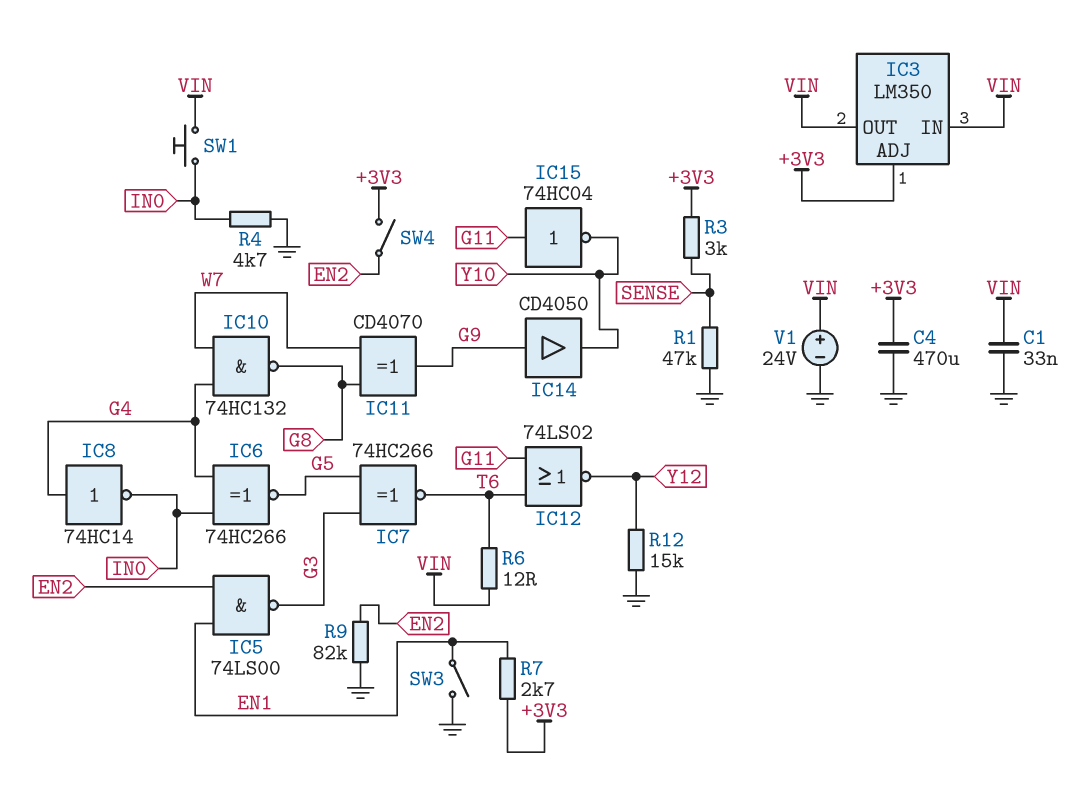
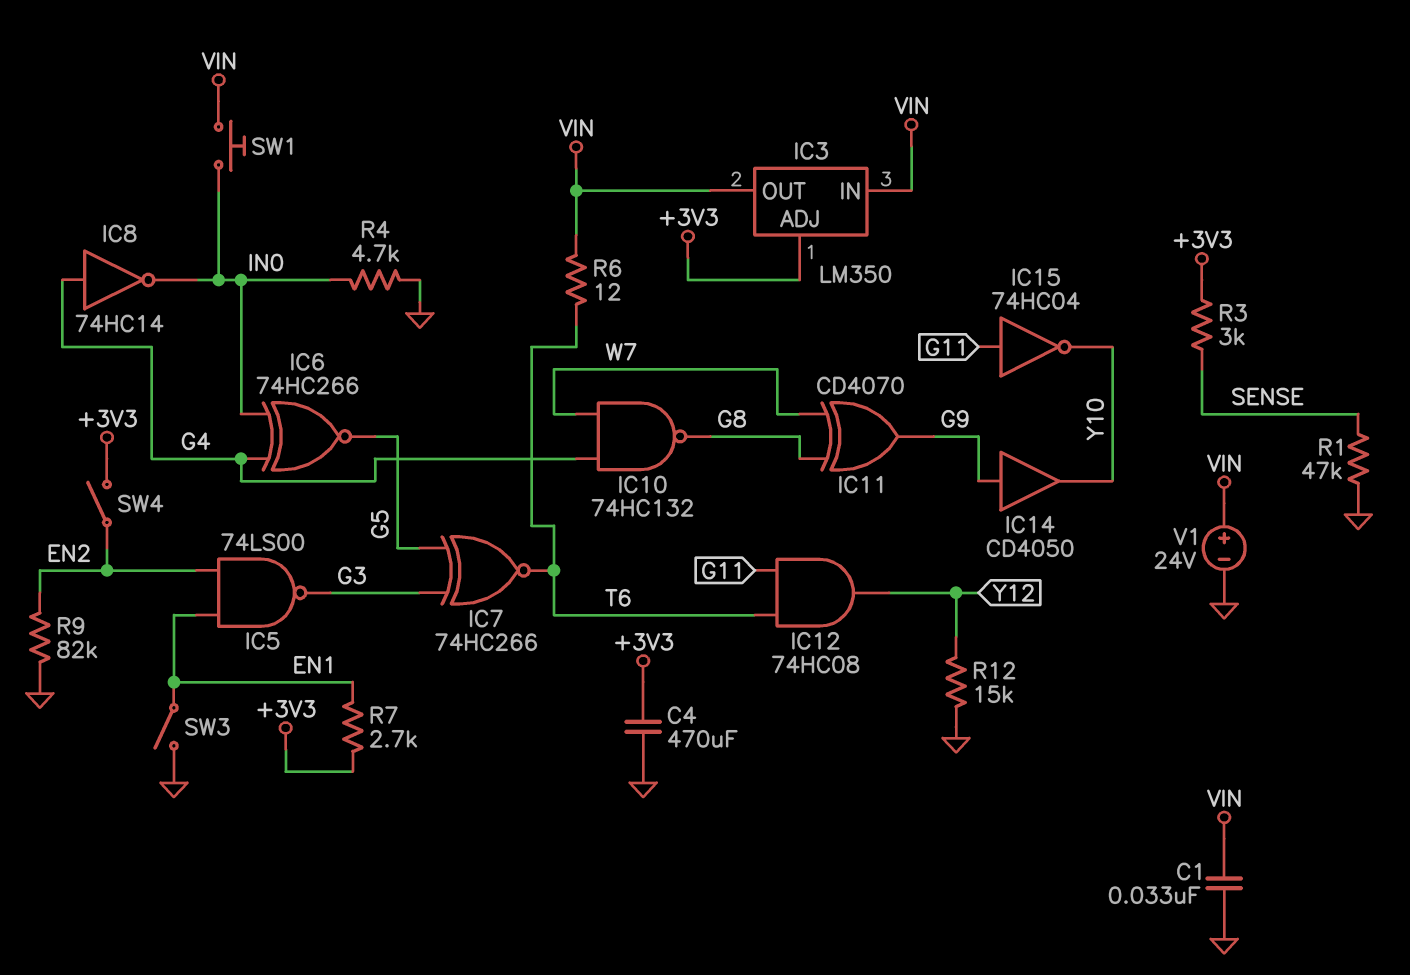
IC12: NOR 74LS02 (in G11, in T6, out Y12) -> AND 74HC08 (in G11, in T6, out Y12)

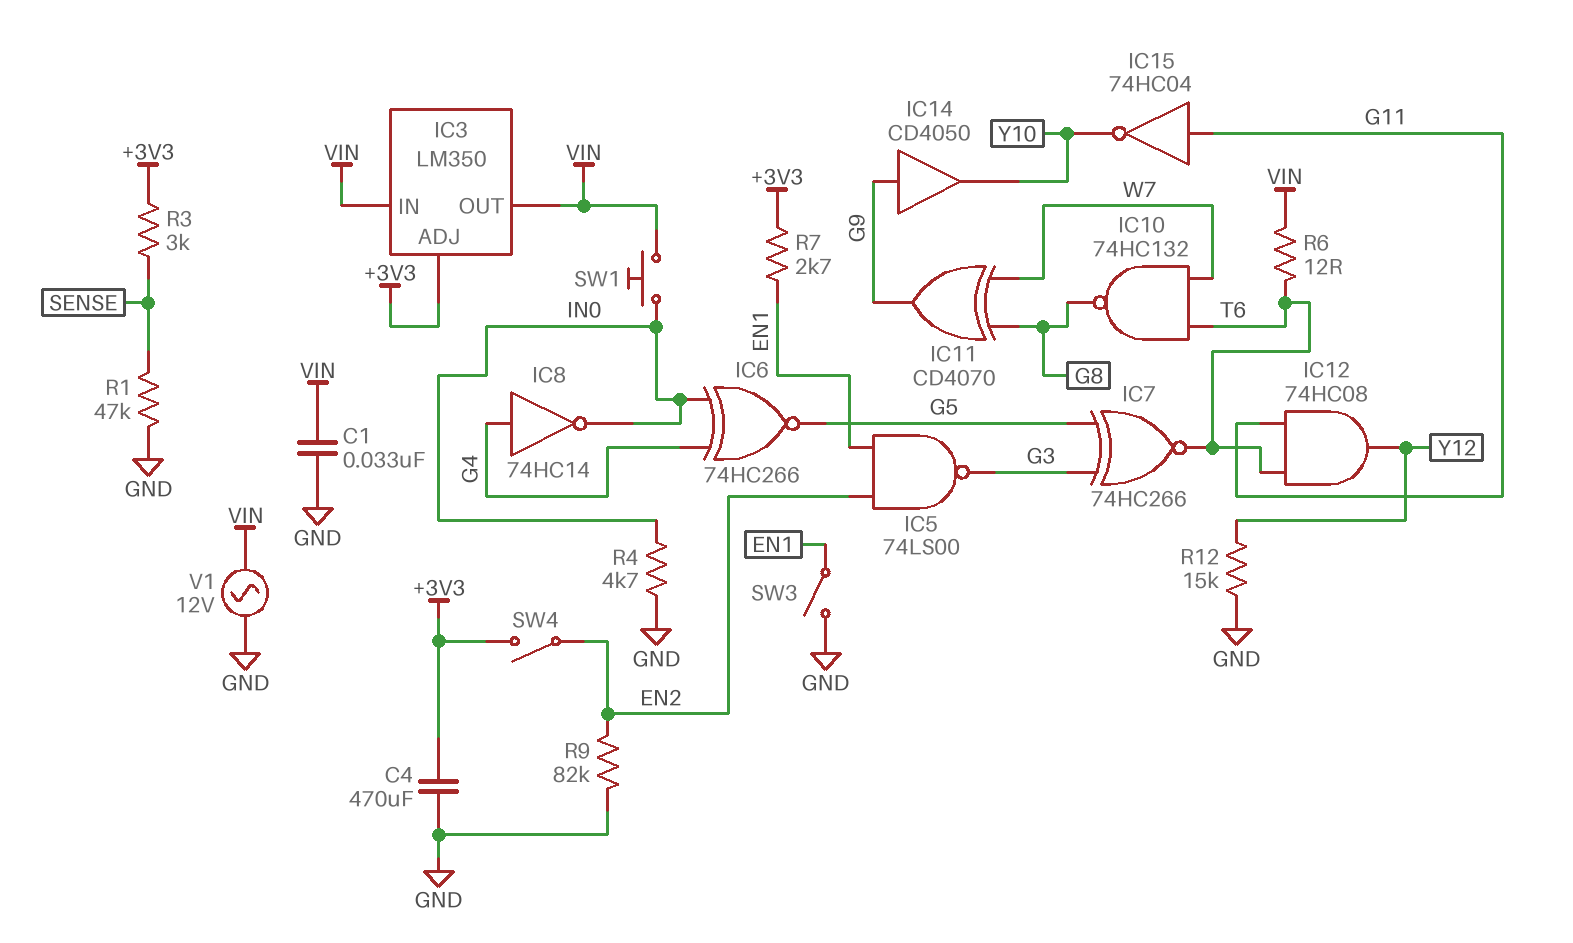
IC10: NAND 74HC132 (in G4, in W7, out G8) -> NAND 74HC132 (in T6, in W7, out G8)
V1: 24V (plus VIN, minus GND) -> AC 12V (GND, VIN)

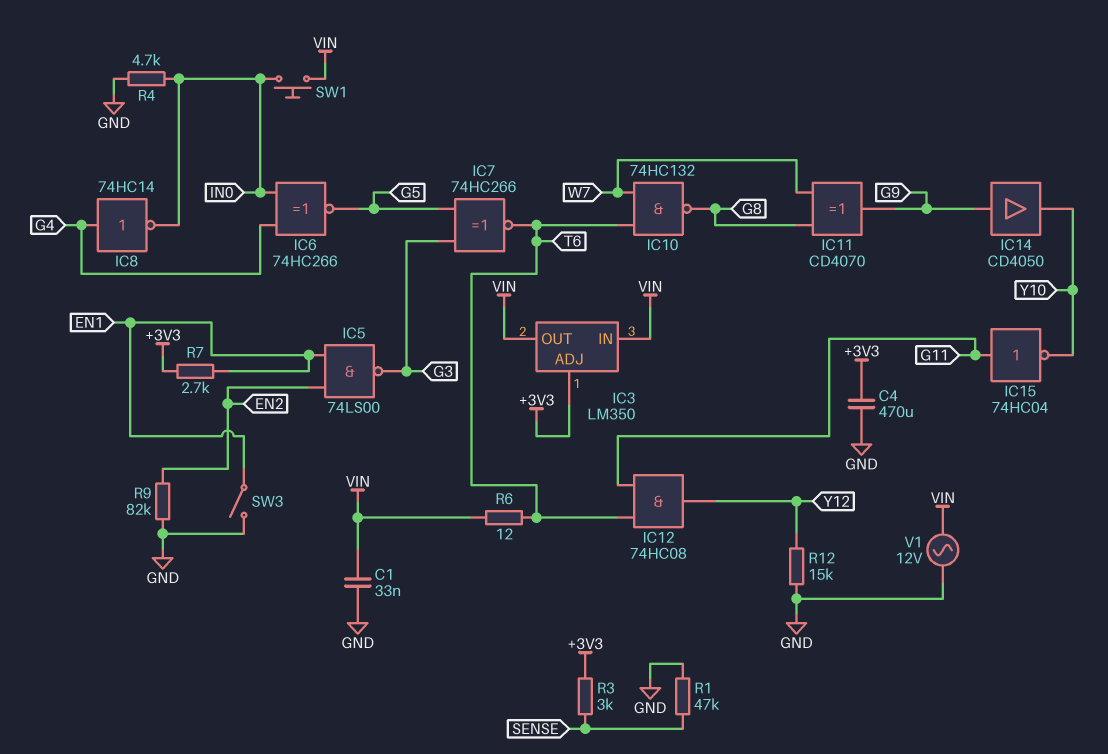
SW4: switch (+3V3, EN2) -> none

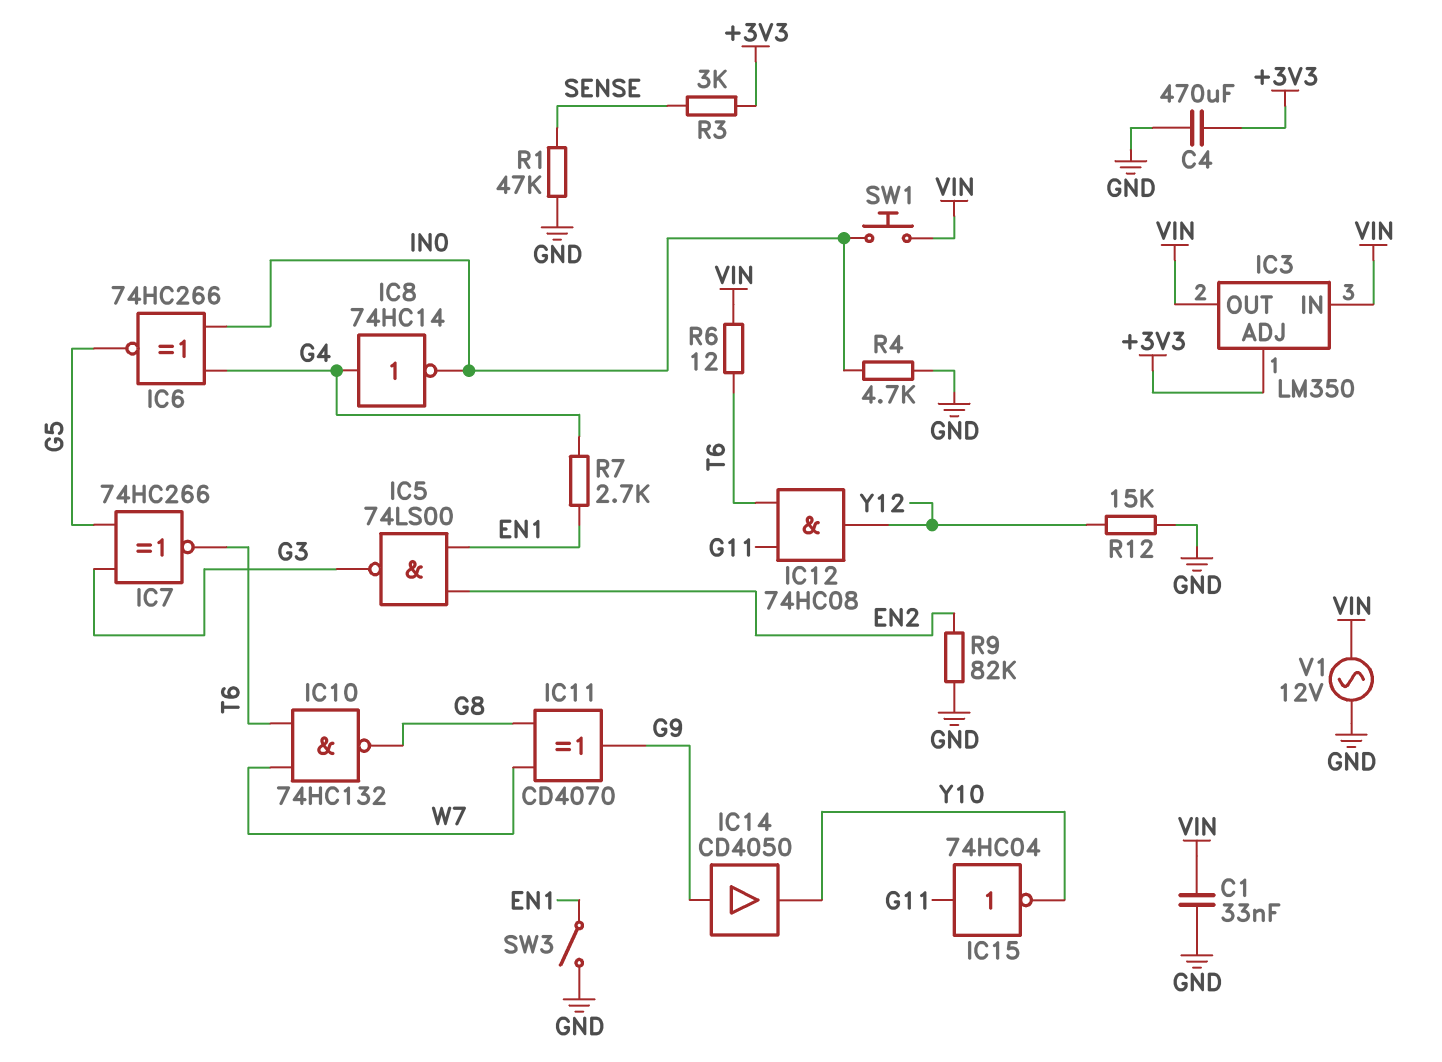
R7: 2.7k (+3V3, EN1) -> 2.7k (EN1, G4)

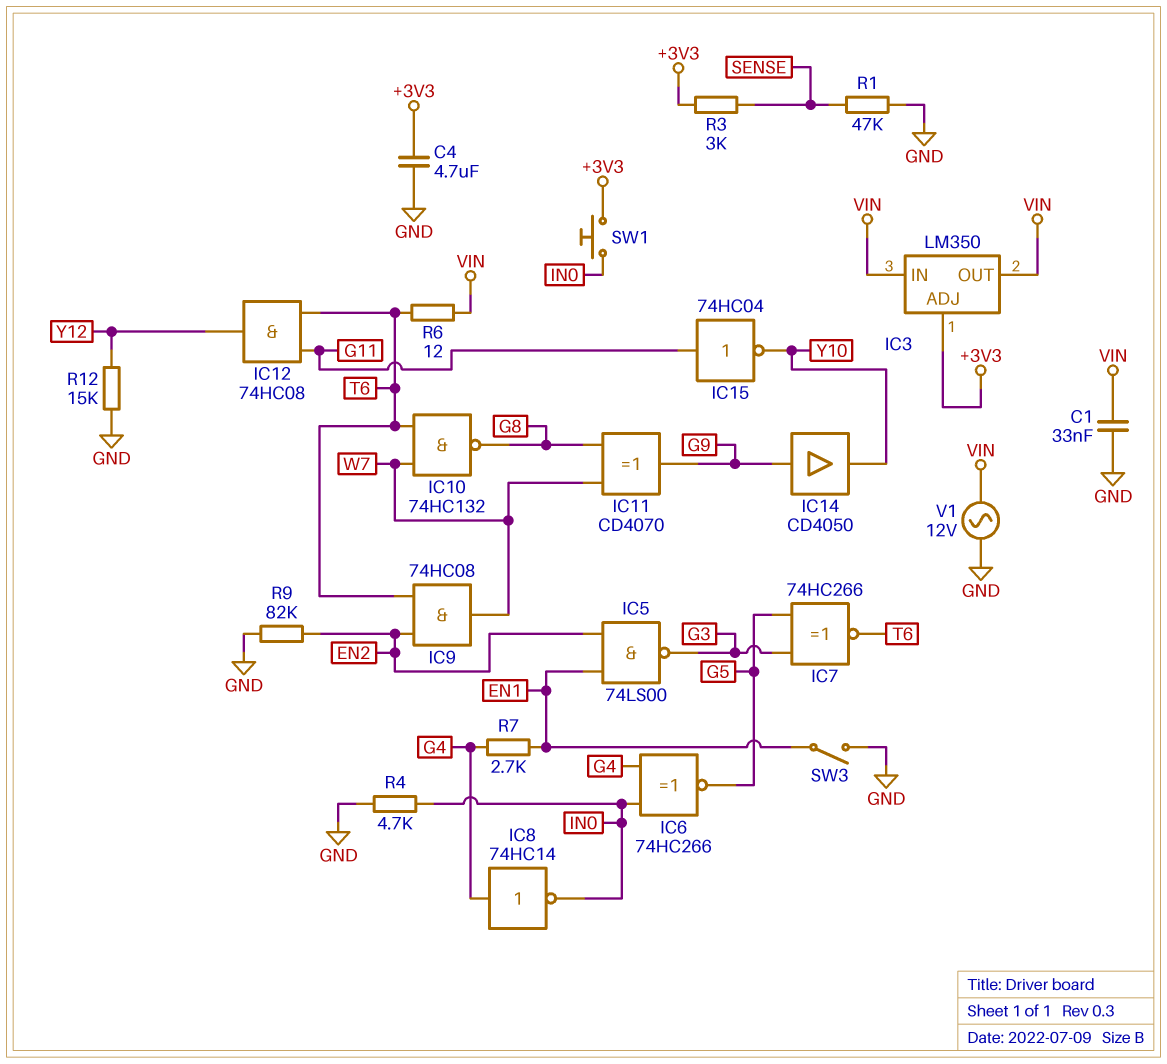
C4: 470uF (+3V3, GND) -> 4.7uF (+3V3, GND)
IC9: none -> AND 74HC08 (in EN2, in T6, out W7)
SW1: button (IN0, VIN) -> button (+3V3, IN0)

